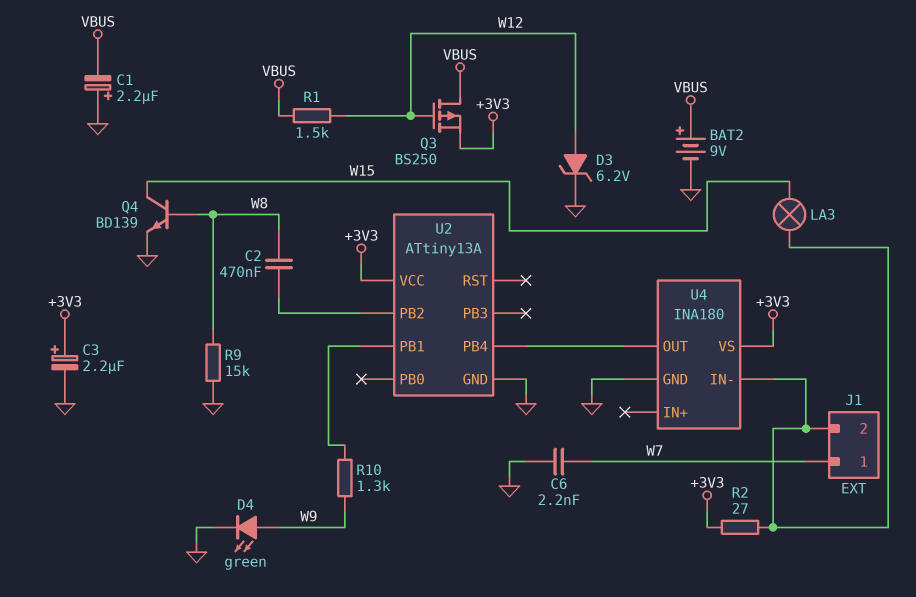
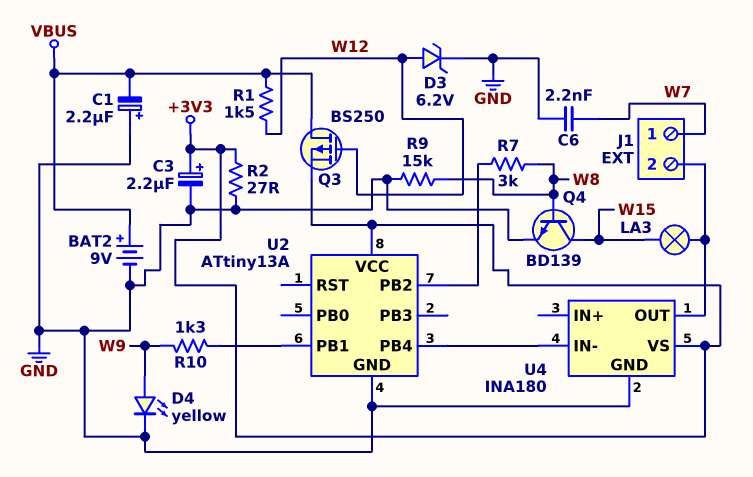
C2: 470nF (U2/PB2, W8) -> none
D4: LED green (A W9, K GND) -> LED yellow (A W9, K GND)
R2: 27 (+3V3, J1/2) -> 27 (+3V3, GND)
R7: none -> 3k (U2/PB2, W8)
U4 pin IN-: J1/2 -> U2/PB4
U4 pin OUT: U2/PB4 -> J1/2

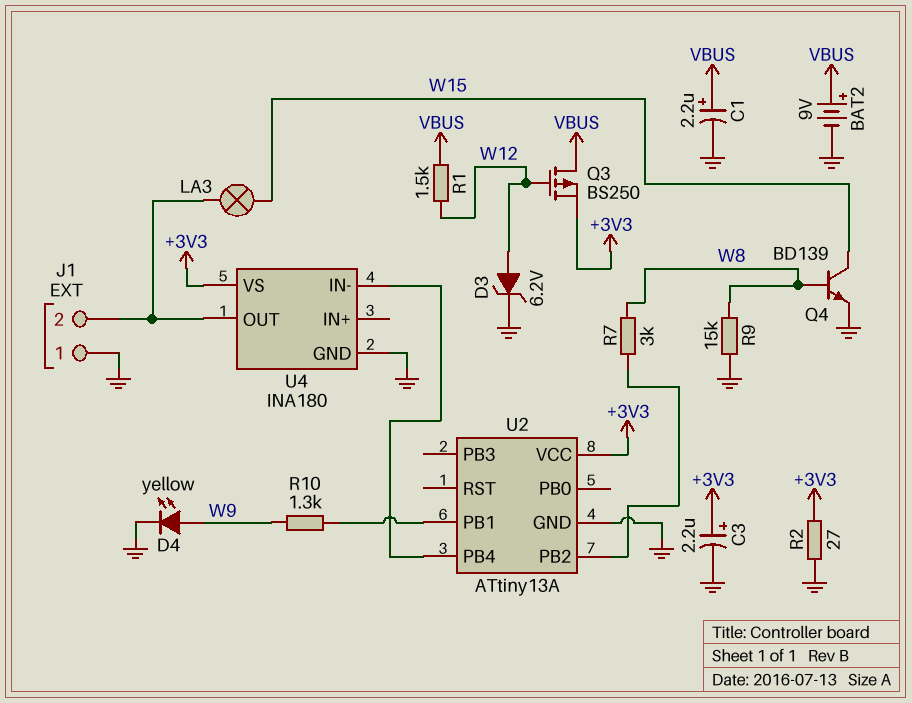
C1: 2.2uF (plus GND, minus VBUS) -> 2.2uF (plus VBUS, minus GND)
C6: 2.2nF (GND, W7) -> none
J1 pin 1: W7 -> GND

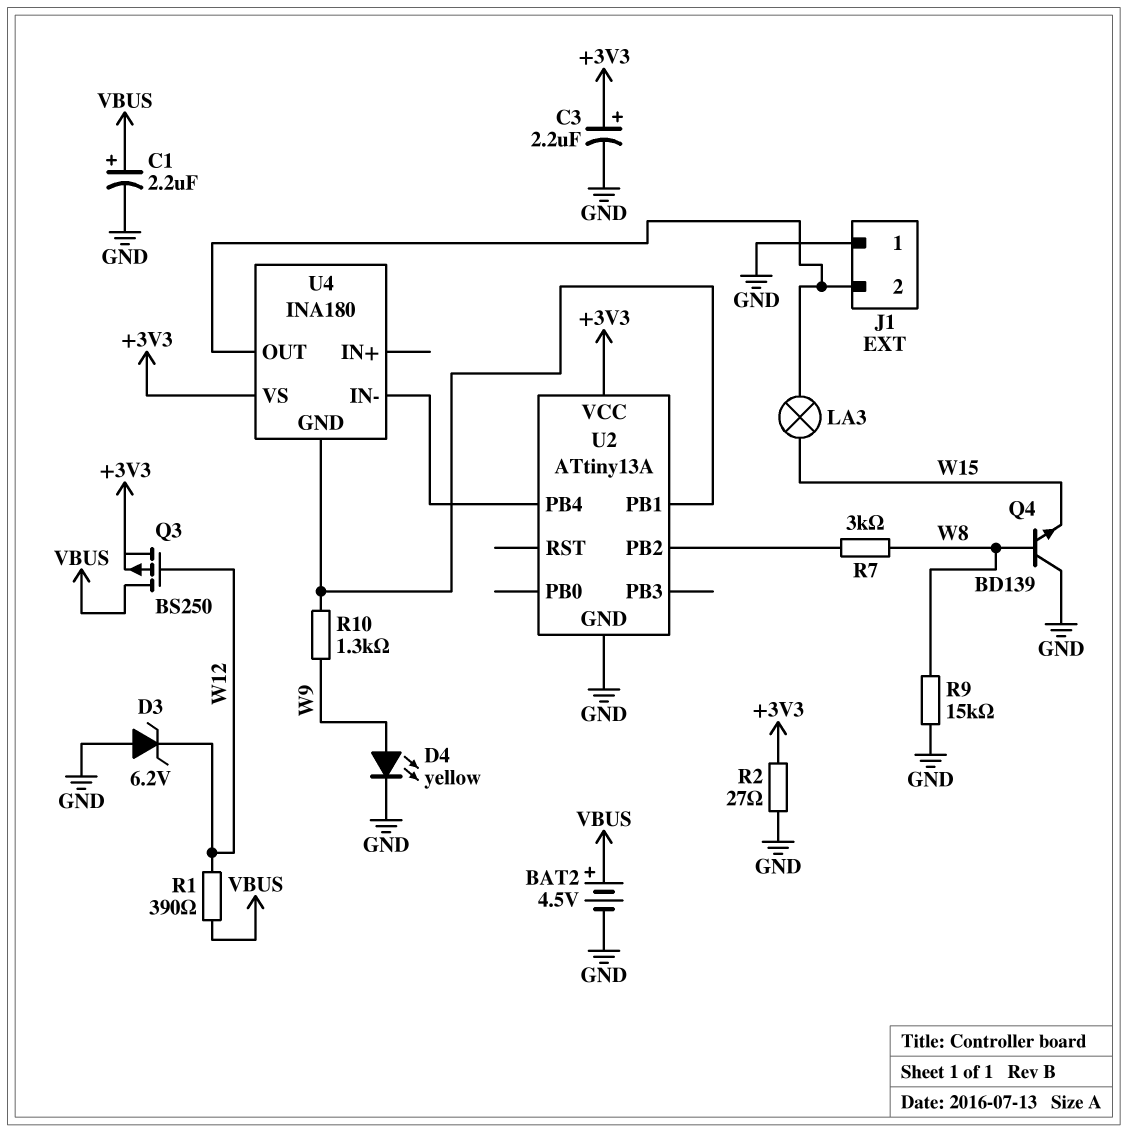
BAT2: 9V (plus VBUS, minus GND) -> 4.5V (plus VBUS, minus GND)
D3: zener 6.2V (A W12, K GND) -> zener 6.2V (A GND, K W12)
Q4: NPN BD139 (B W8, C W15, E GND) -> NPN BD139 (B W8, C GND, E W15)
R1: 1.5k (VBUS, W12) -> 390 (VBUS, W12)
U4 pin GND: GND -> U2/PB1

